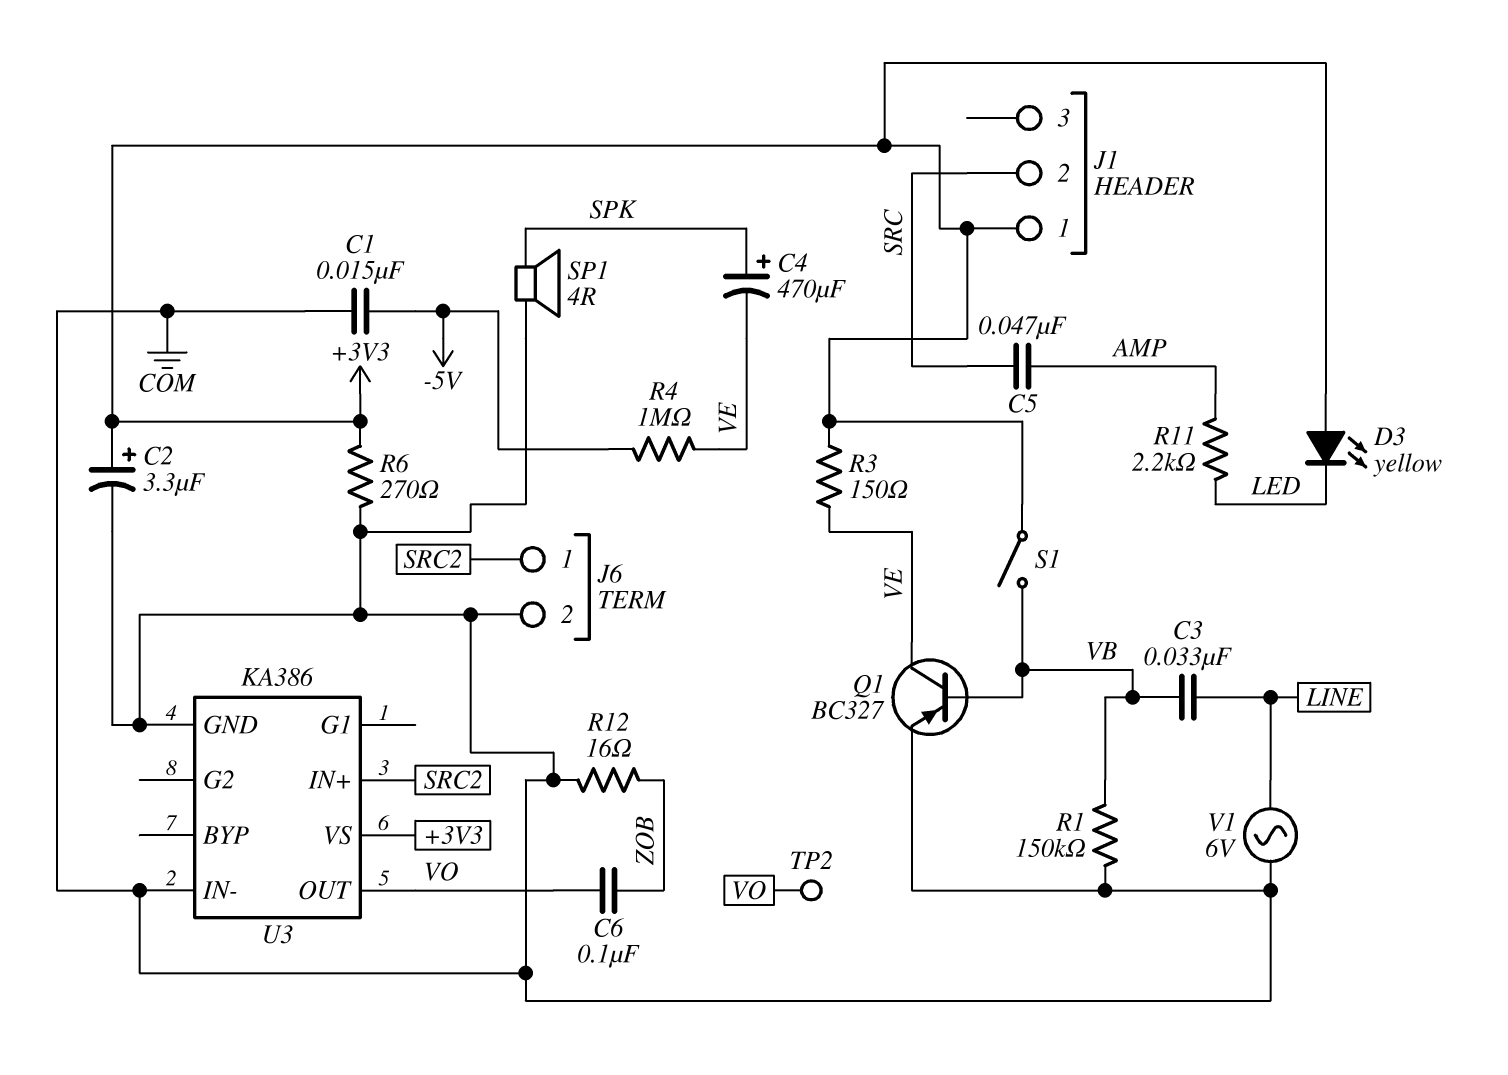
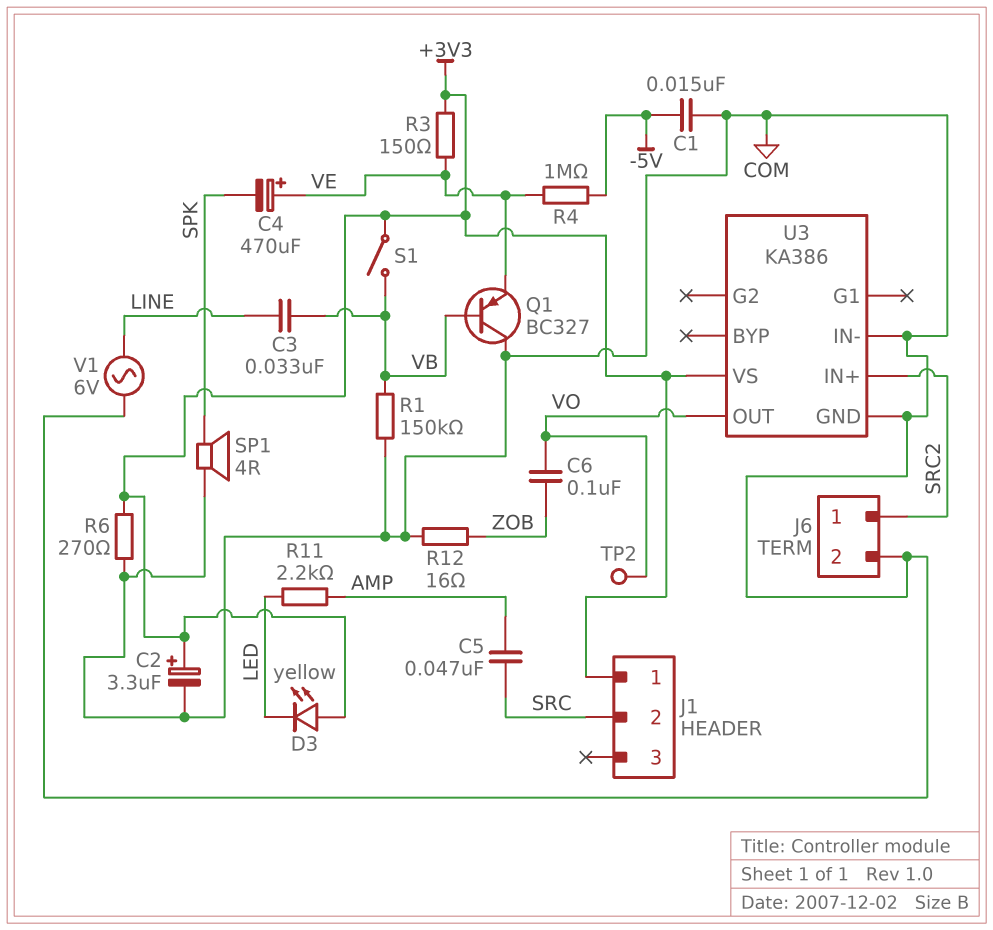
C4: 470uF (plus SPK, minus VE) -> 470uF (plus VE, minus SPK)
Q1: PNP BC327 (B VB, C VE, E COM) -> PNP BC327 (B VB, C COM, E VE)

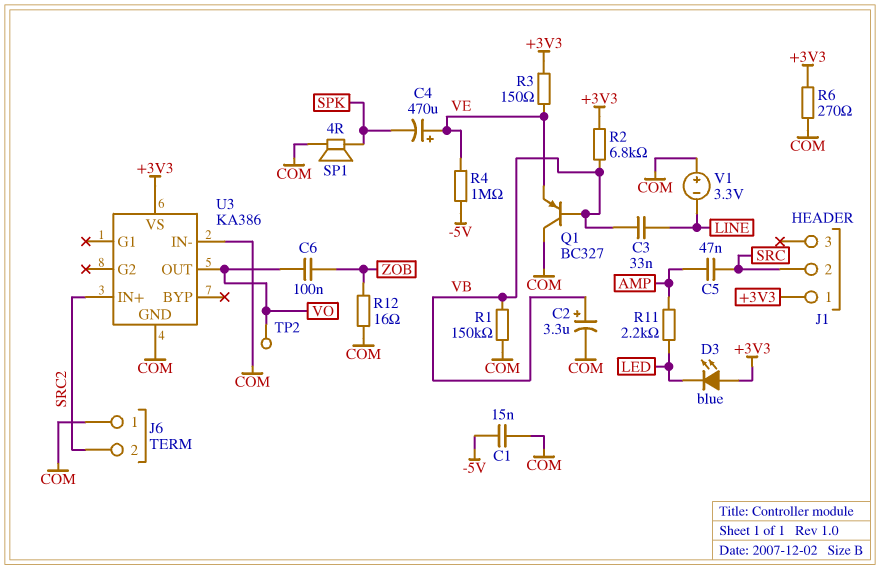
C2: 3.3uF (plus +3V3, minus COM) -> 3.3uF (plus VB, minus COM)
D3: LED yellow (A +3V3, K LED) -> LED blue (A +3V3, K LED)
J6 pin 1: SRC2 -> COM
J6 pin 2: COM -> SRC2
R2: none -> 6.8k (+3V3, VB)
S1: switch (+3V3, VB) -> none
V1: AC 6V (COM, LINE) -> 3.3V (plus COM, minus LINE)

